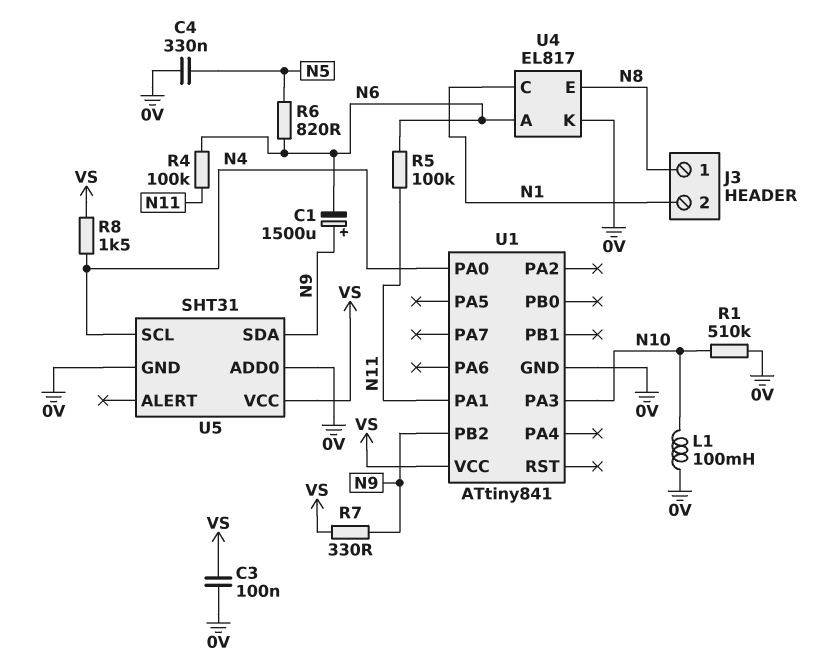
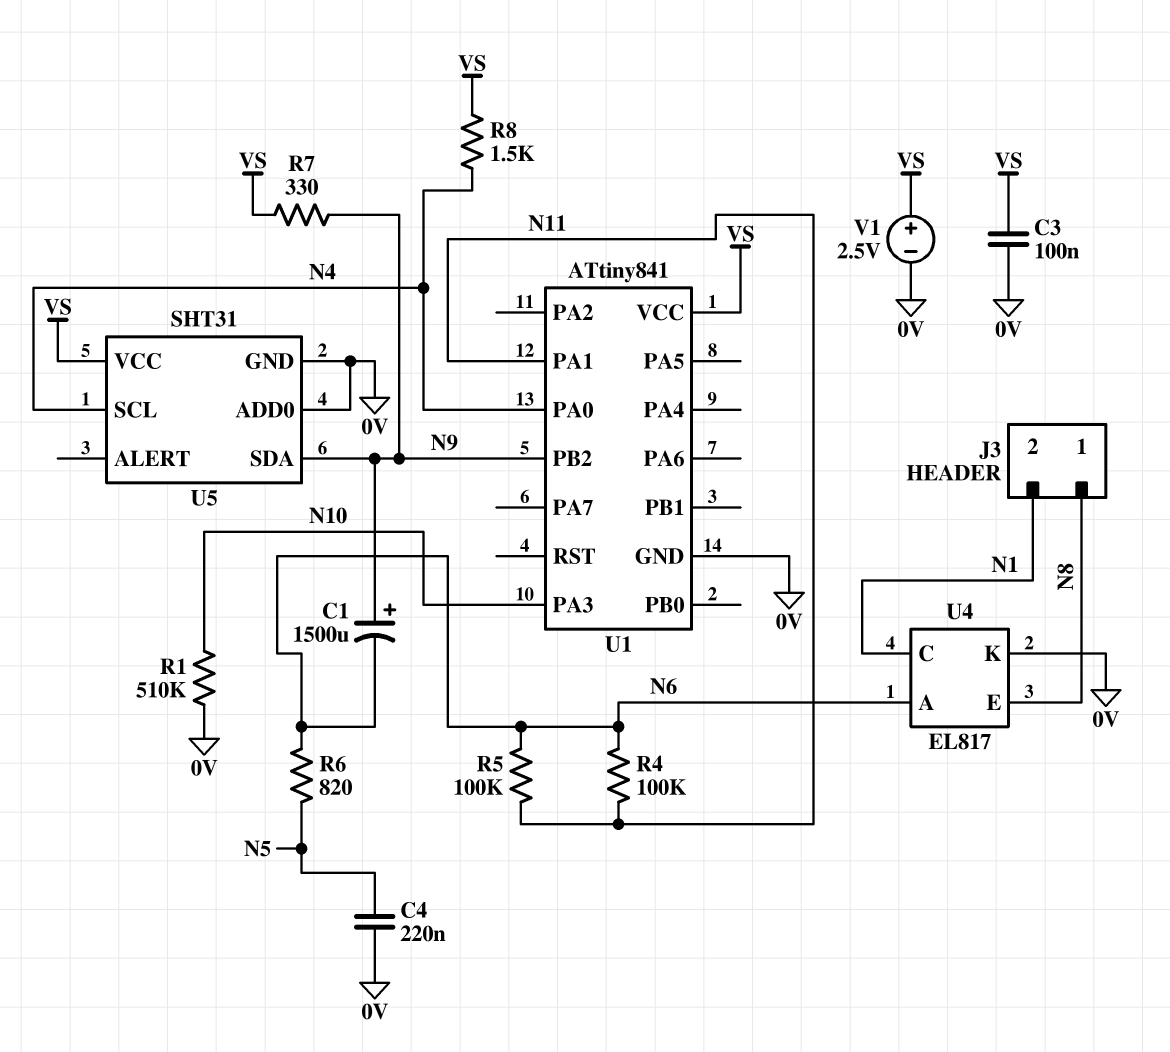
C4: 330nF (0V, N5) -> 220nF (0V, N5)
L1: 100mH (0V, N10) -> none
V1: none -> 2.5V (plus VS, minus 0V)

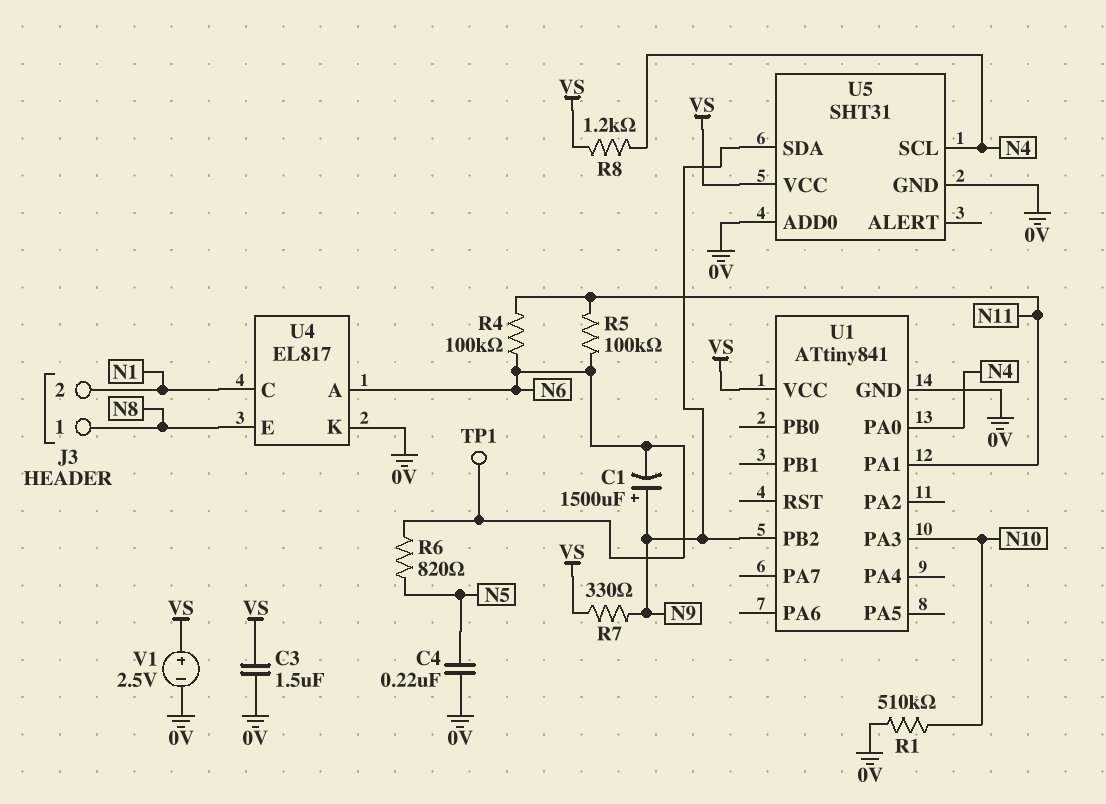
C3: 100nF (0V, VS) -> 1.5uF (0V, VS)
R8: 1.5k (N4, VS) -> 1.2k (N4, VS)
TP1: none -> test point (N6)

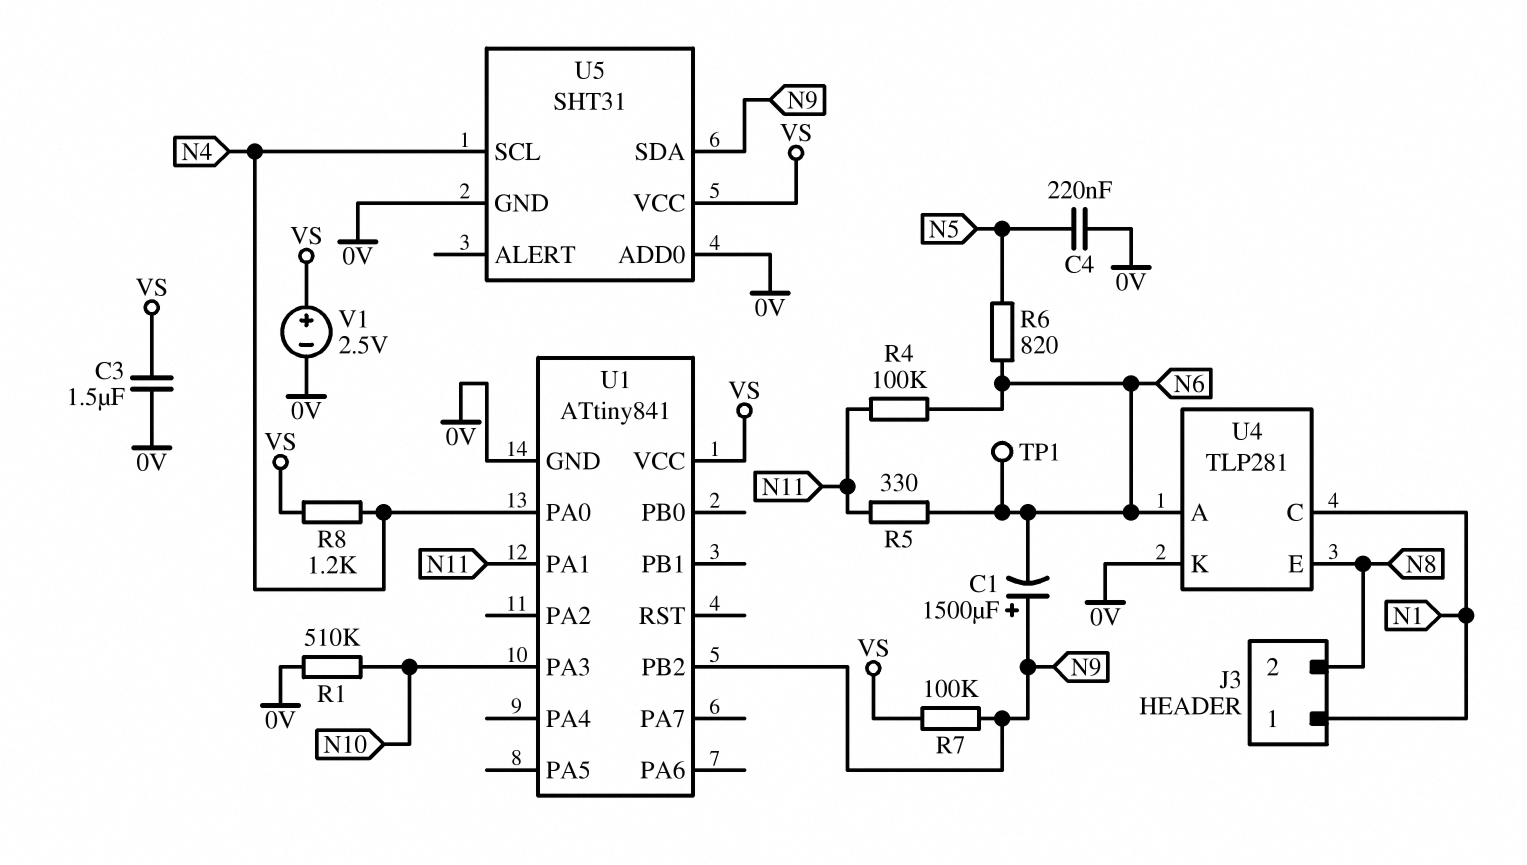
J3 pin 1: N8 -> N1
J3 pin 2: N1 -> N8
R5: 100k (N6, N11) -> 330 (N6, N11)
R7: 330 (N9, VS) -> 100k (N9, VS)
U4: EL817 -> TLP281

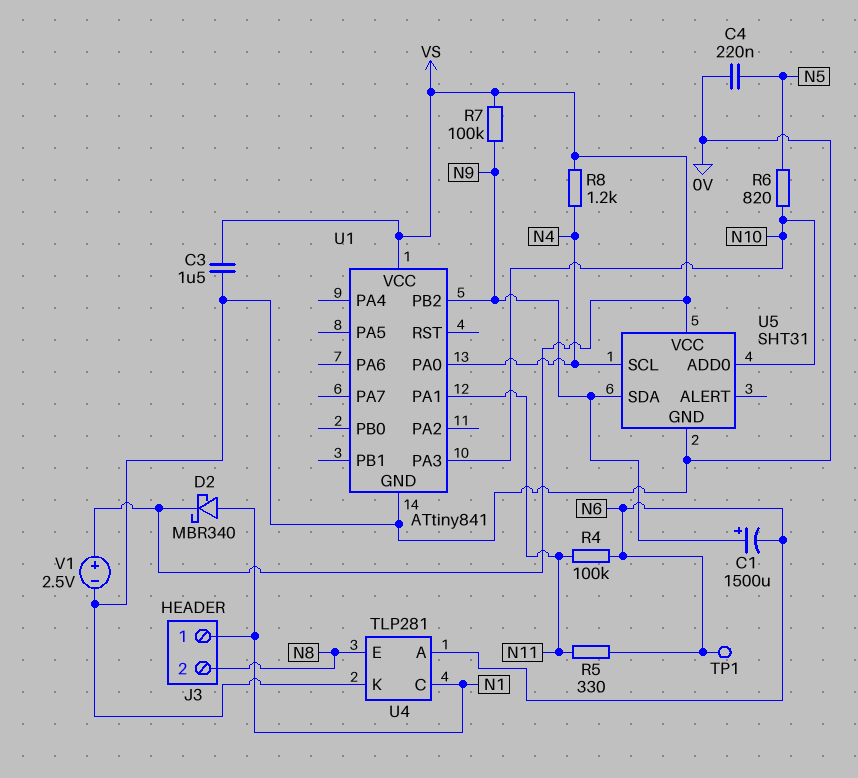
D2: none -> schottky MBR340 (A N1, K VS)
R1: 510k (0V, N10) -> none
R6: 820 (N5, N6) -> 820 (N5, N10)
U5 pin ADD0: 0V -> N10

